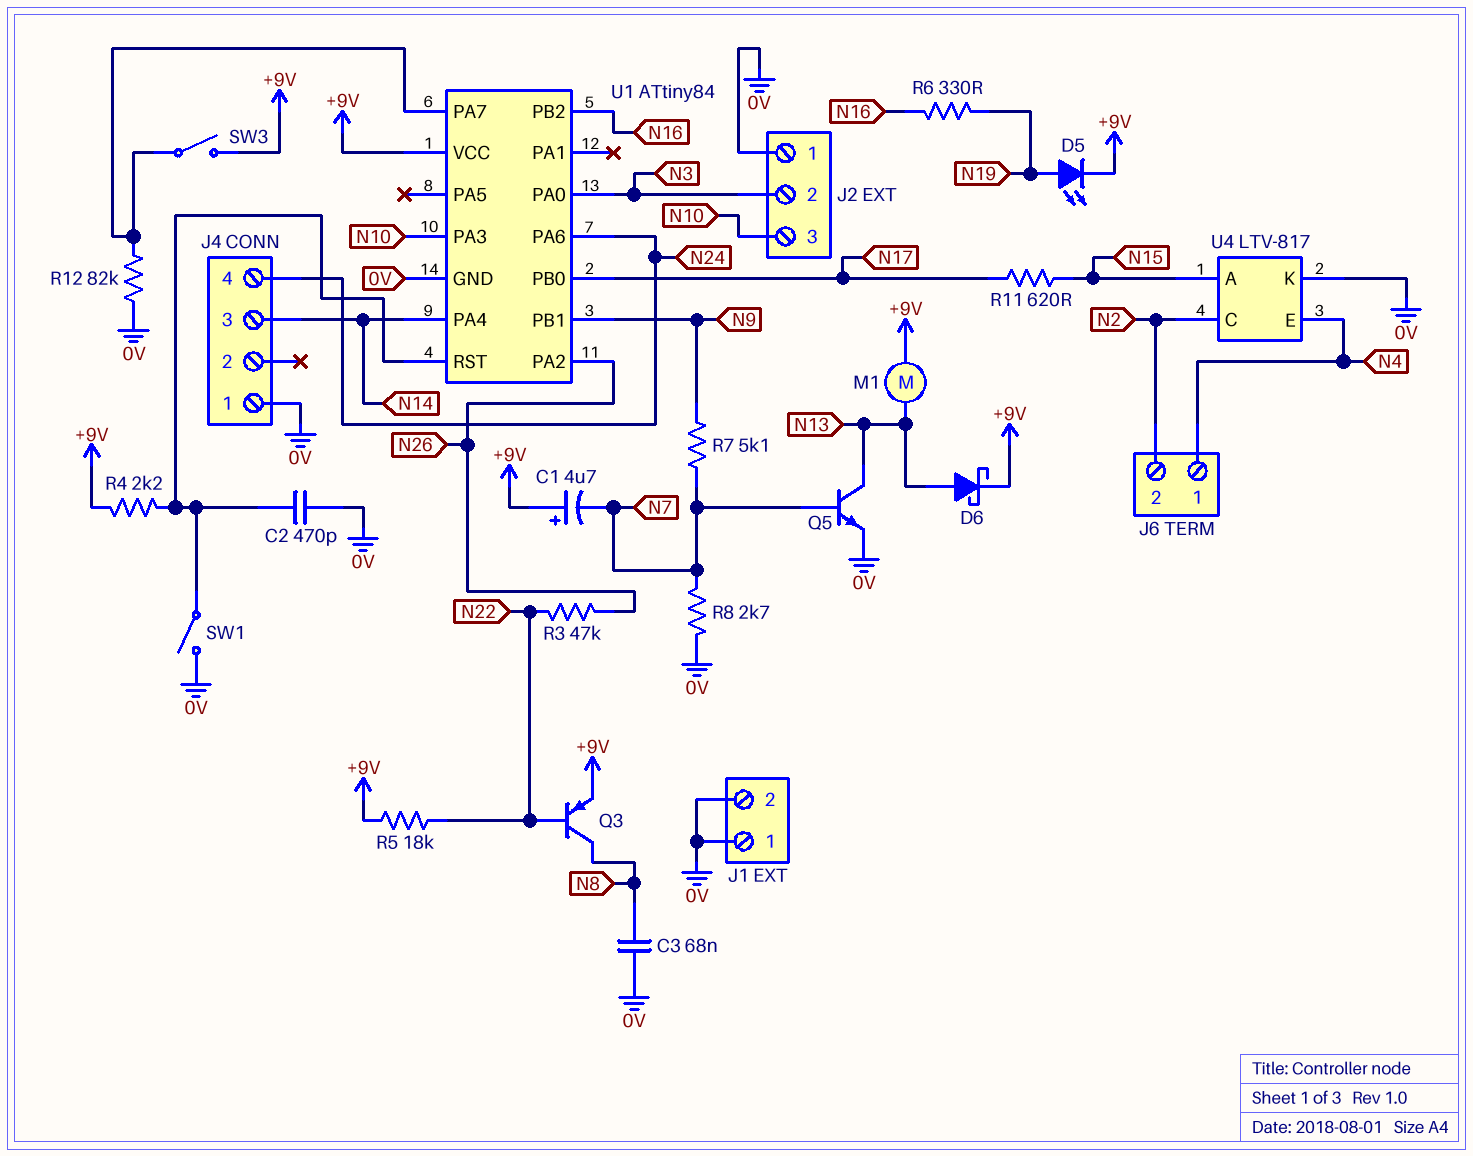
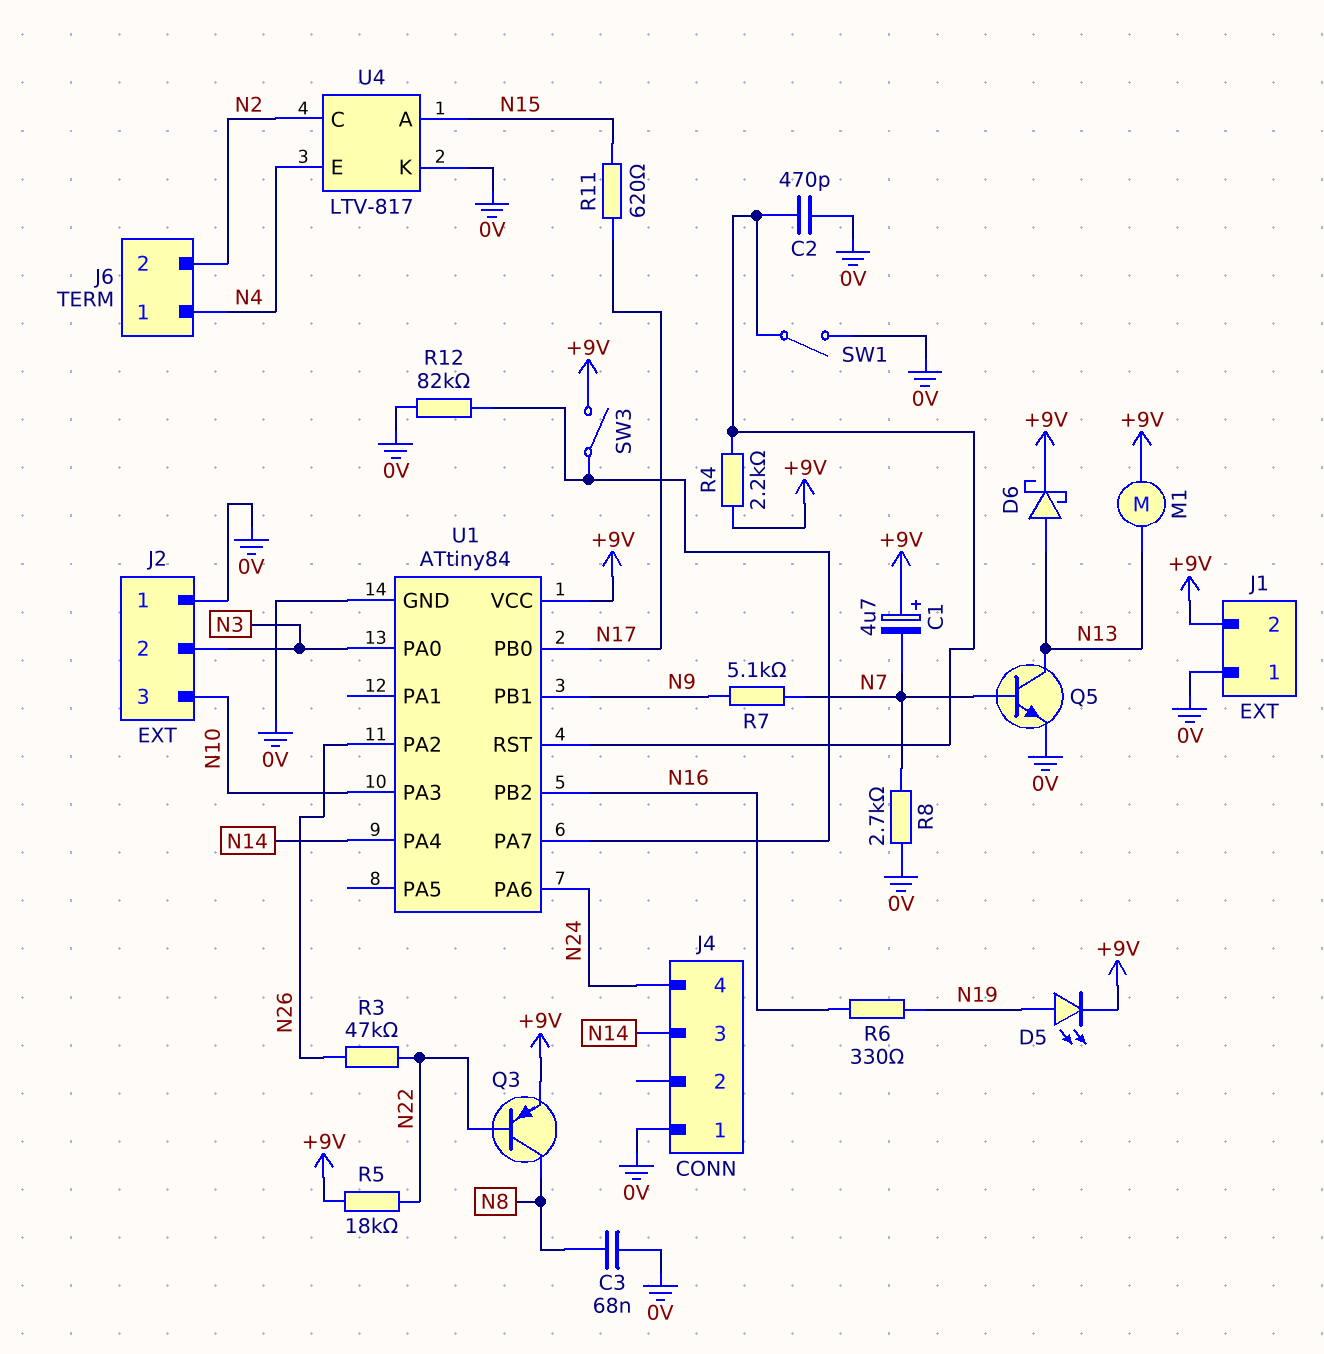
J1 pin 2: 0V -> +9V

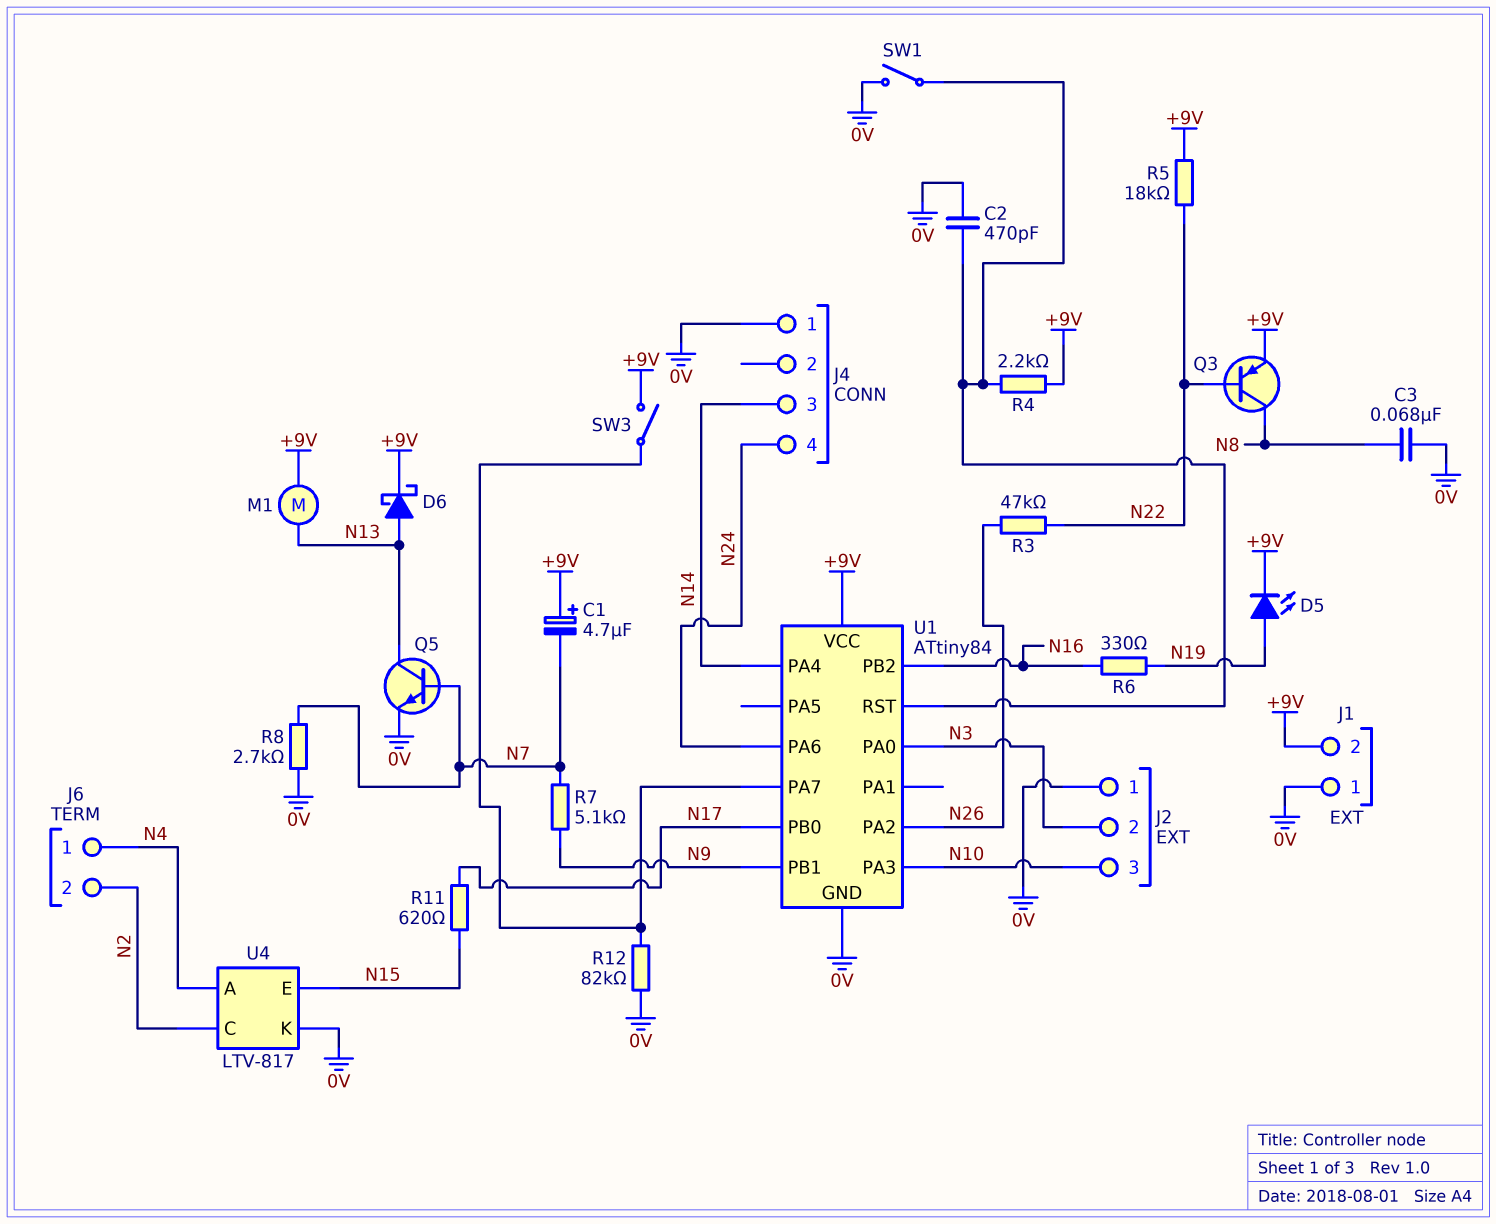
U4 pin A: N15 -> N4
U4 pin E: N4 -> N15

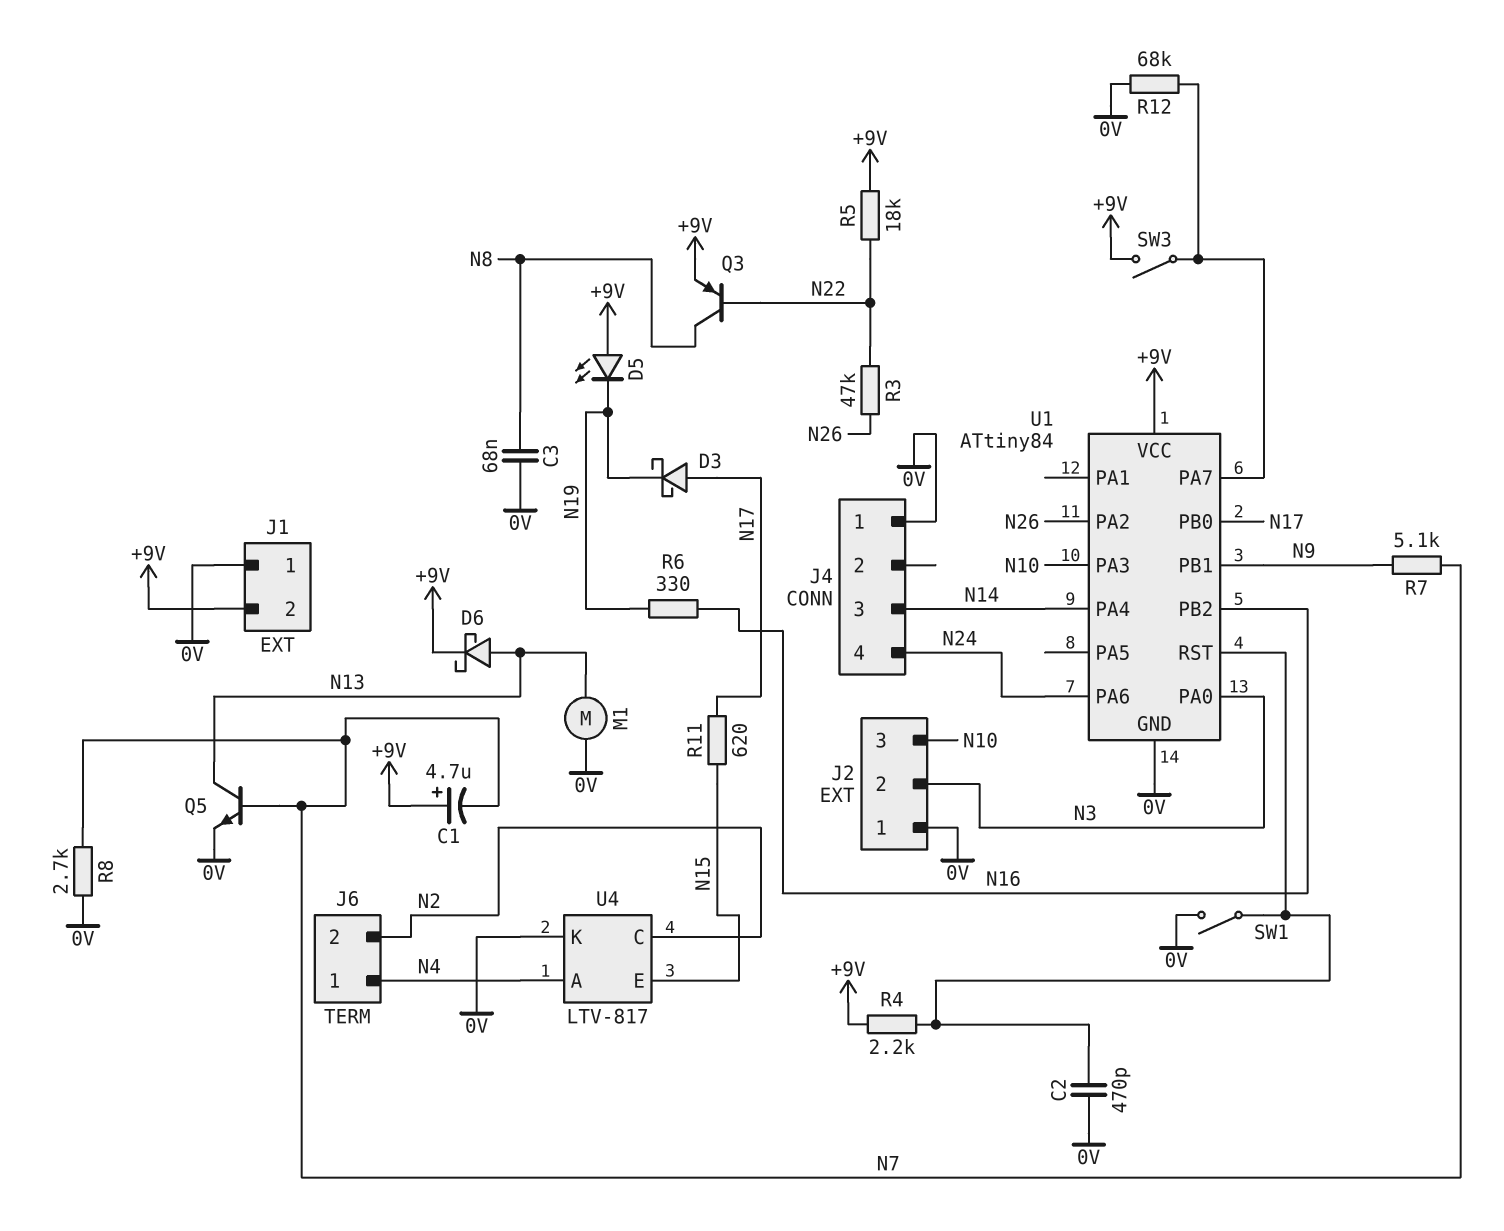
D3: none -> schottky (A N17, K N19)
D5: LED (A N19, K +9V) -> LED (A +9V, K N19)
M1: motor (+9V, N13) -> motor (0V, N13)
R12: 82k (0V, U1/PA7) -> 68k (0V, U1/PA7)

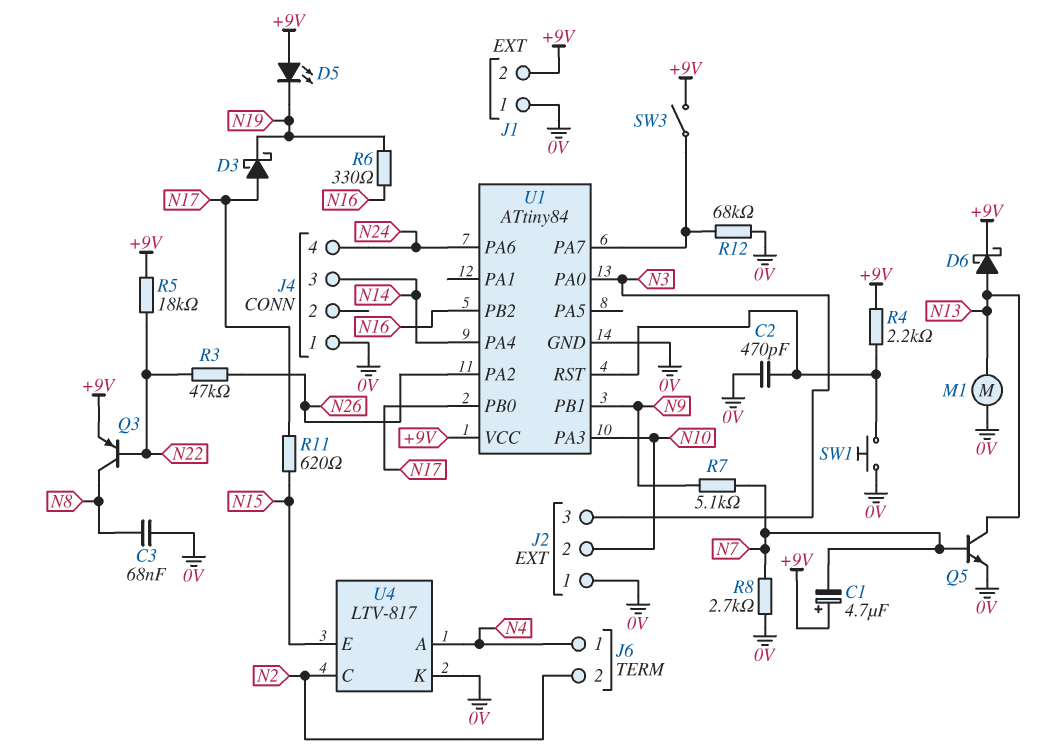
J2 pin 2: N3 -> N10
J2 pin 3: N10 -> N3
SW1: switch (0V, U1/RST) -> button (0V, U1/RST)

